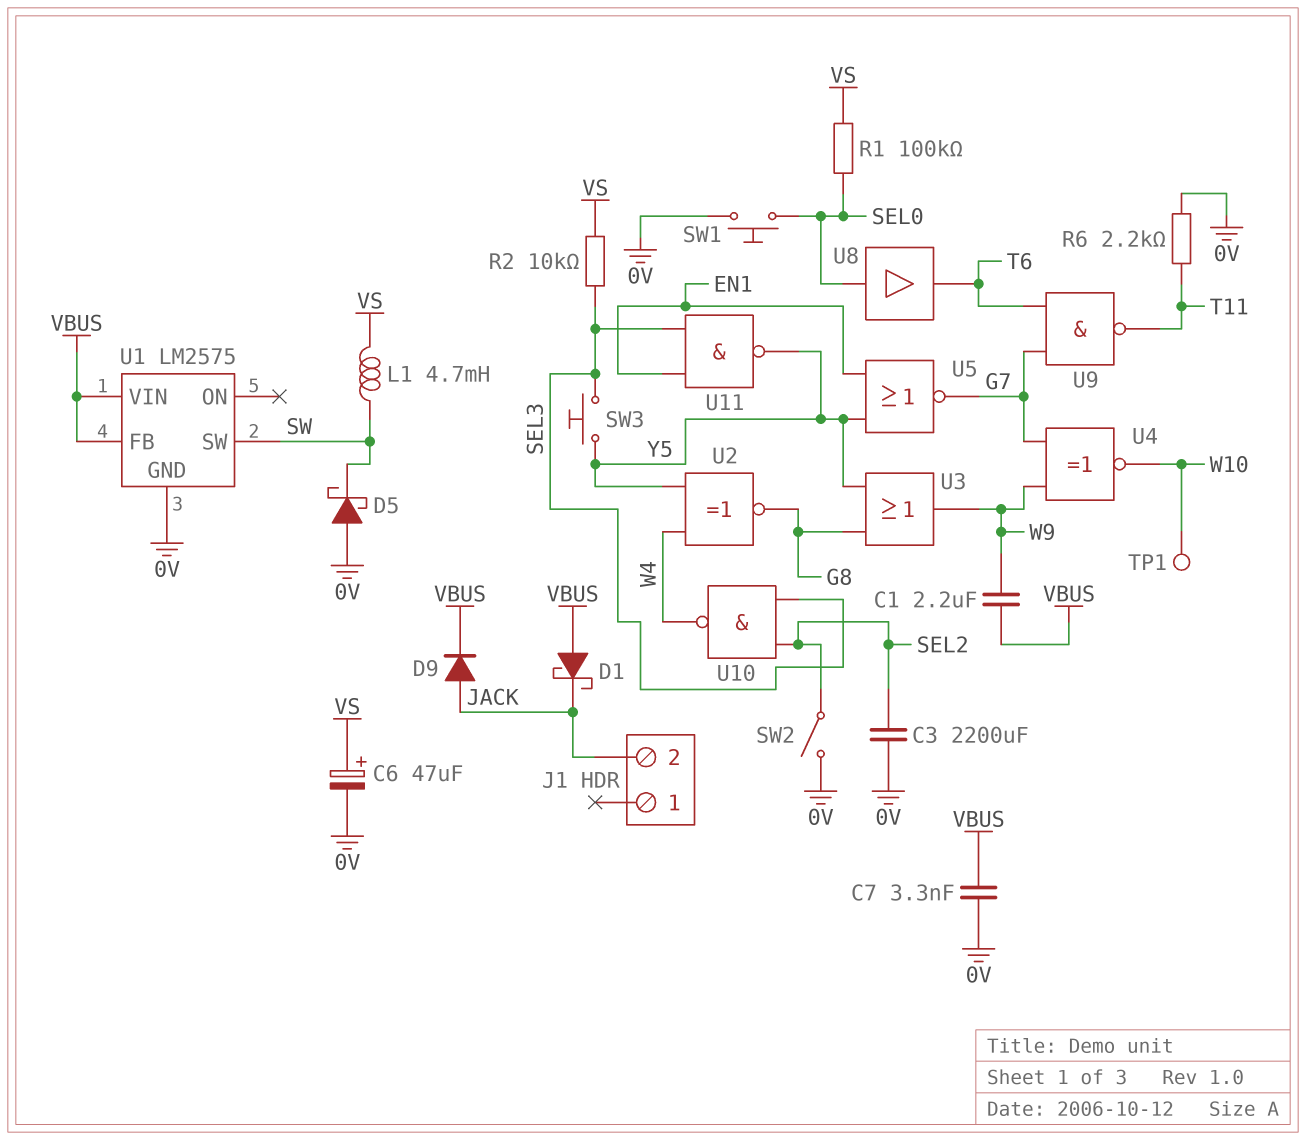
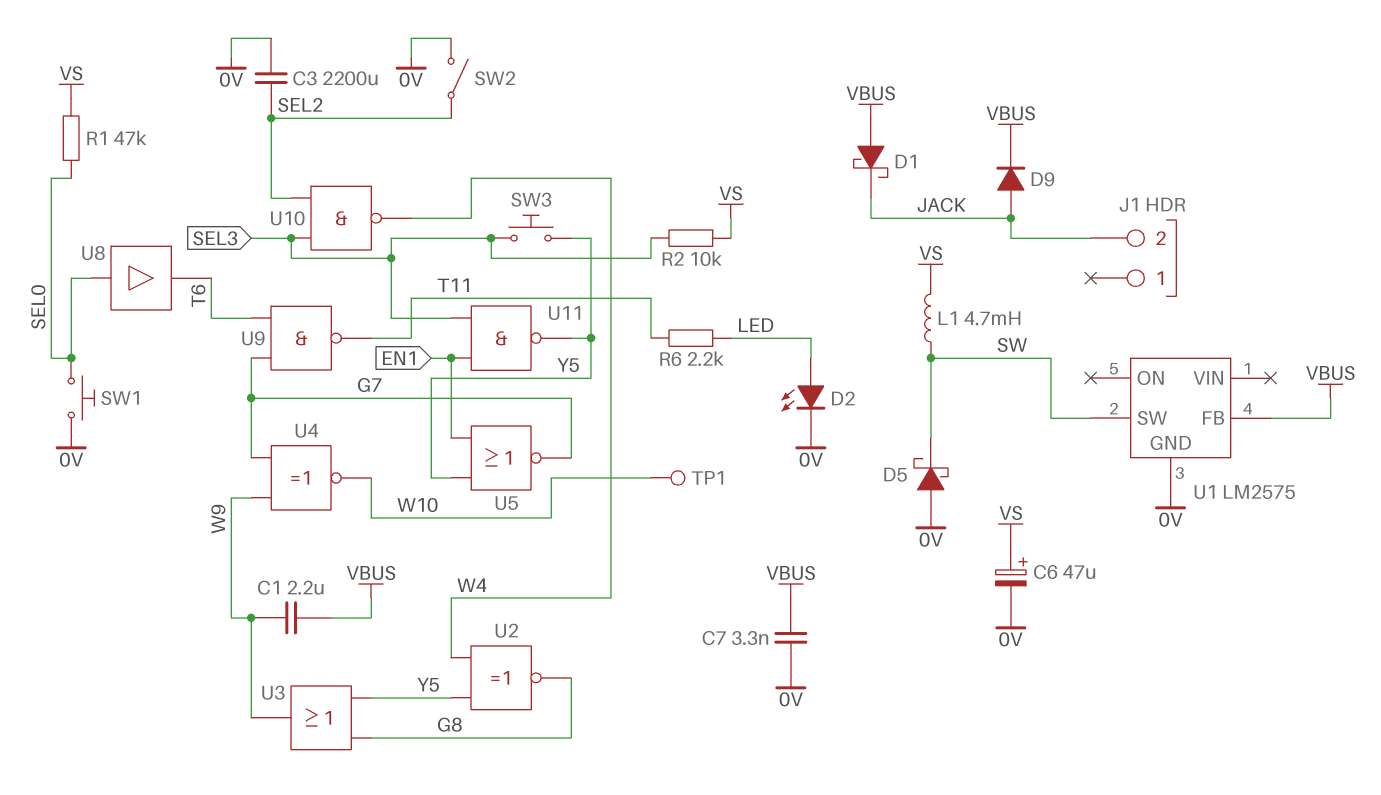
D2: none -> LED (A LED, K 0V)
R1: 100k (SEL0, VS) -> 47k (SEL0, VS)
R6: 2.2k (0V, T11) -> 2.2k (LED, T11)
U1 pin VIN: VBUS -> none

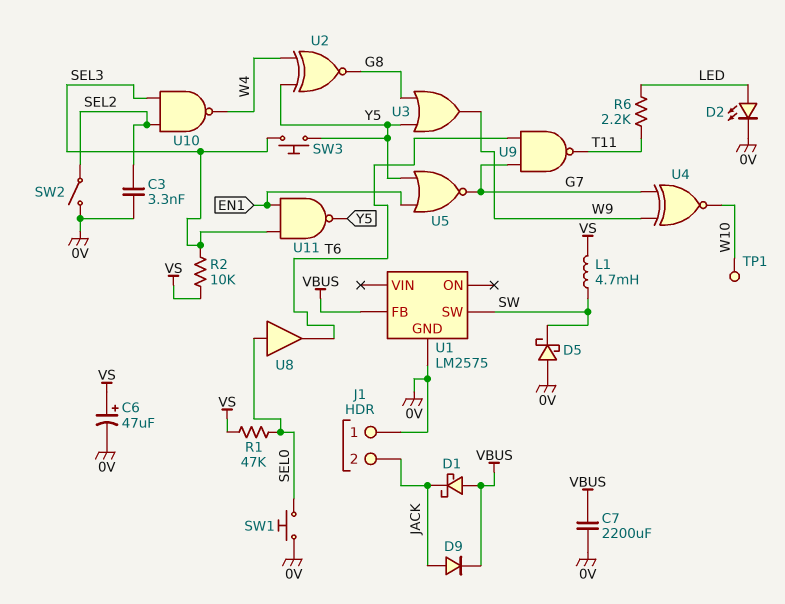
C1: 2.2uF (VBUS, W9) -> none
C3: 2200uF (0V, SEL2) -> 3.3nF (0V, SEL2)
C7: 3.3nF (0V, VBUS) -> 2200uF (0V, VBUS)
J1 pin 1: none -> 0V

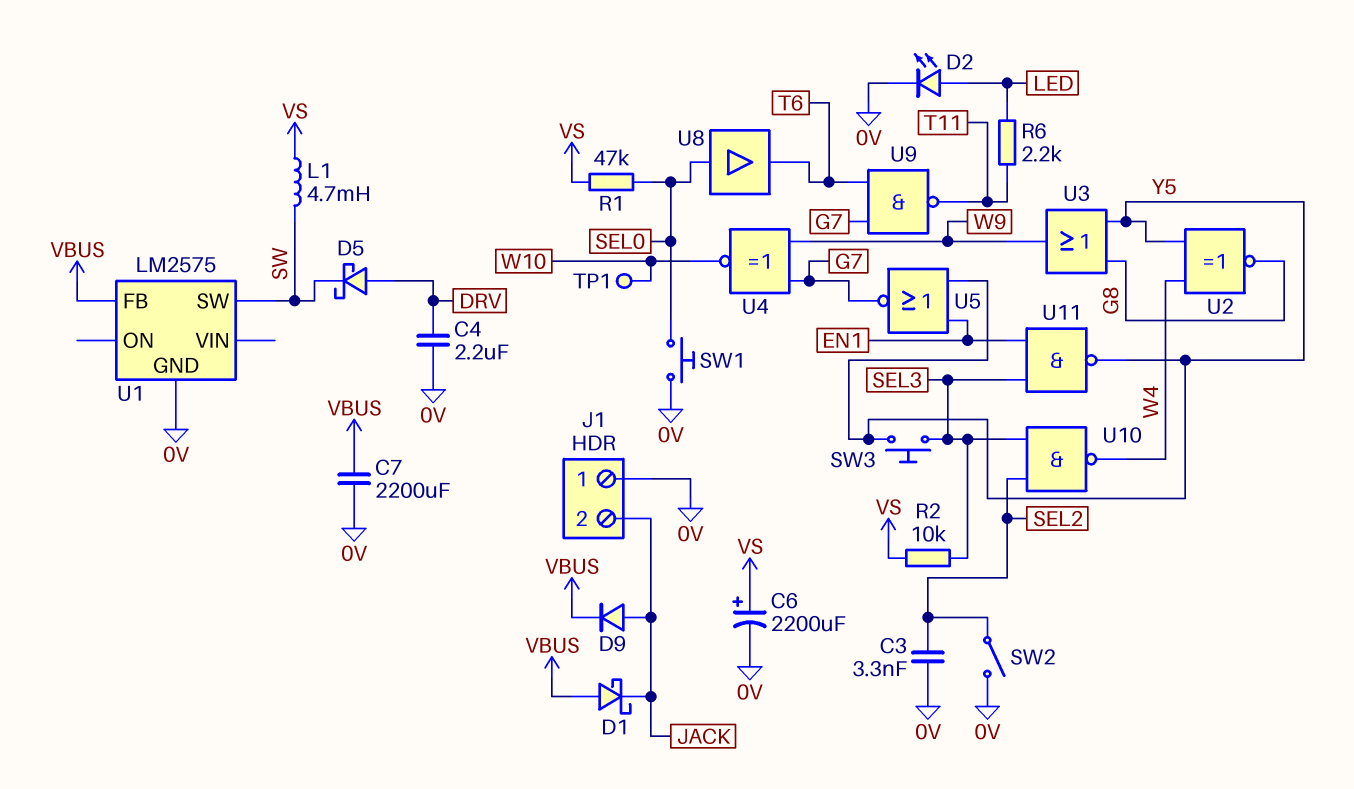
C4: none -> 2.2uF (0V, DRV)
C6: 47uF (plus VS, minus 0V) -> 2200uF (plus VS, minus 0V)
D5: schottky (A 0V, K SW) -> schottky (A DRV, K SW)

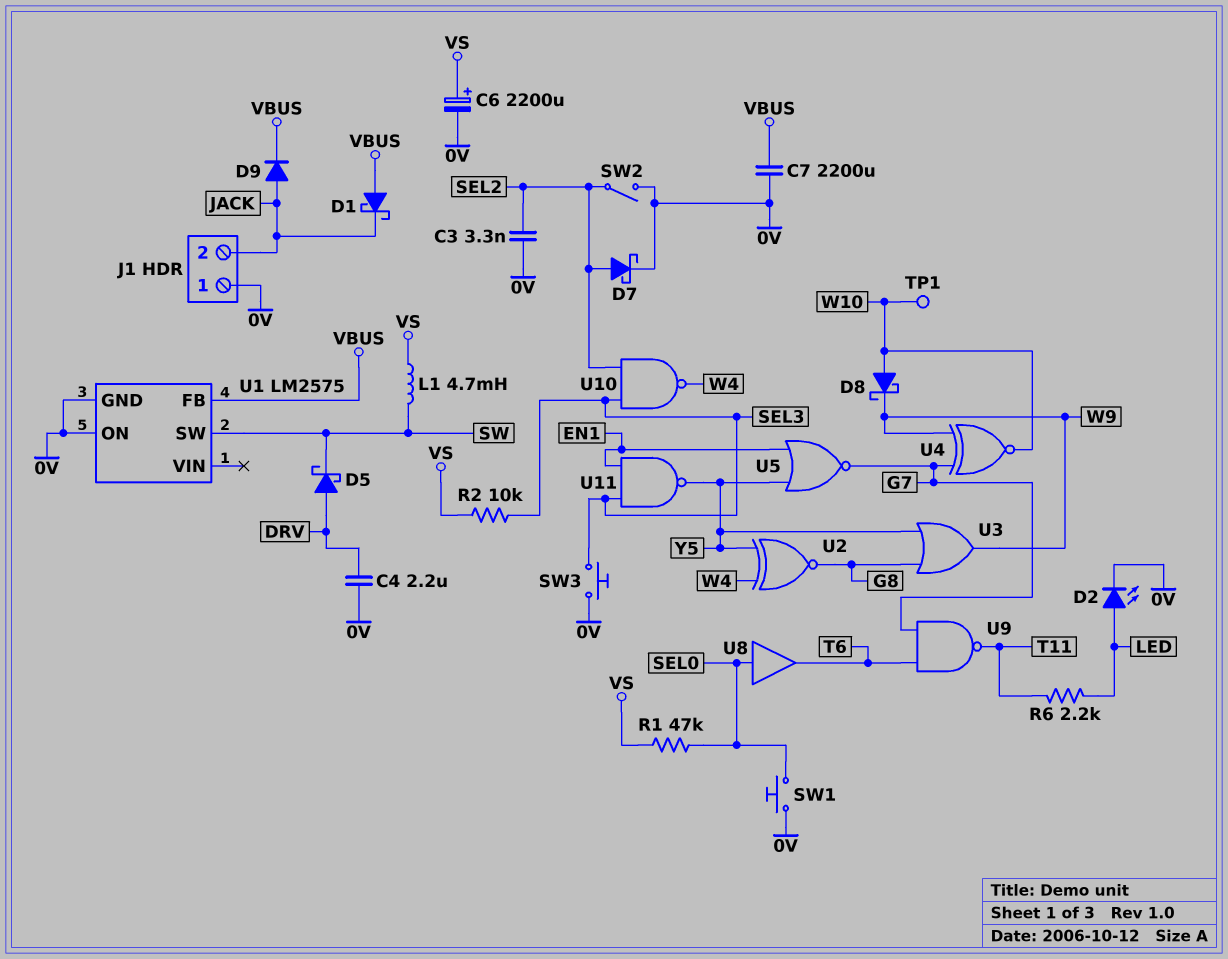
D7: none -> schottky (A SEL2, K 0V)
D8: none -> schottky (A W10, K W9)
SW3: button (SEL3, Y5) -> button (0V, SEL3)
U1 pin ON: none -> 0V

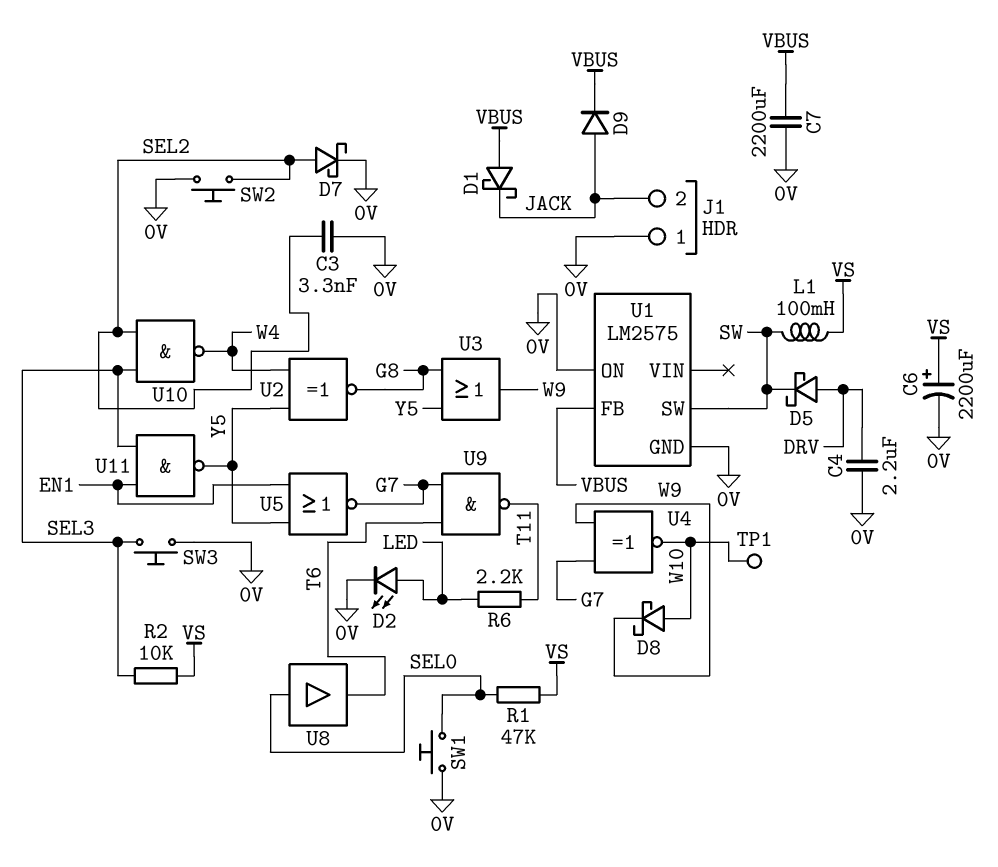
L1: 4.7mH (SW, VS) -> 100mH (SW, VS)
SW2: switch (0V, SEL2) -> button (0V, SEL2)

